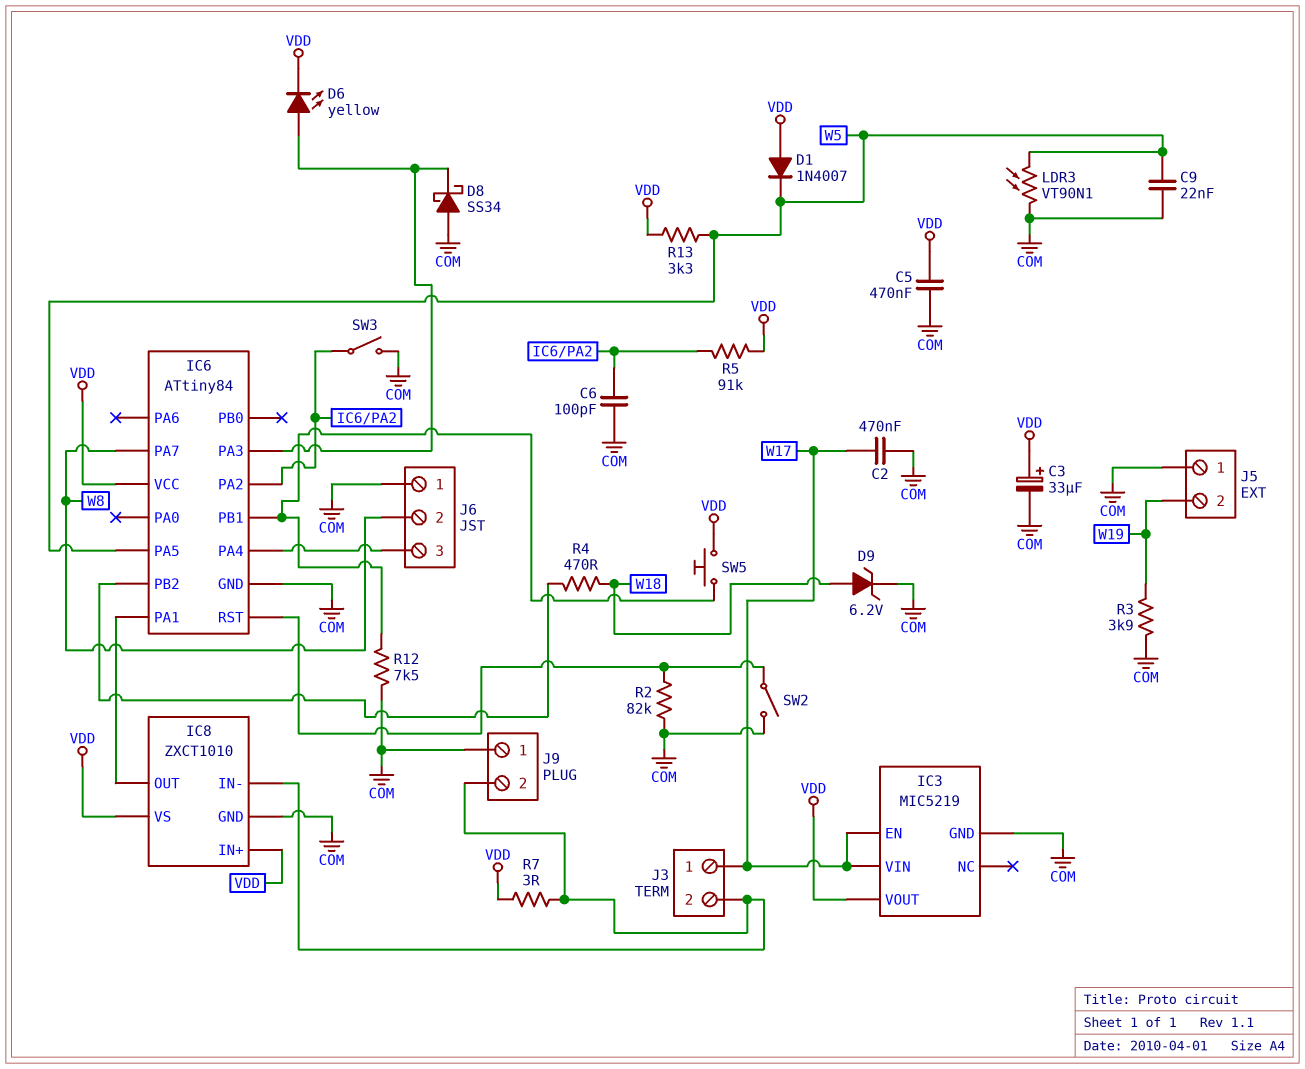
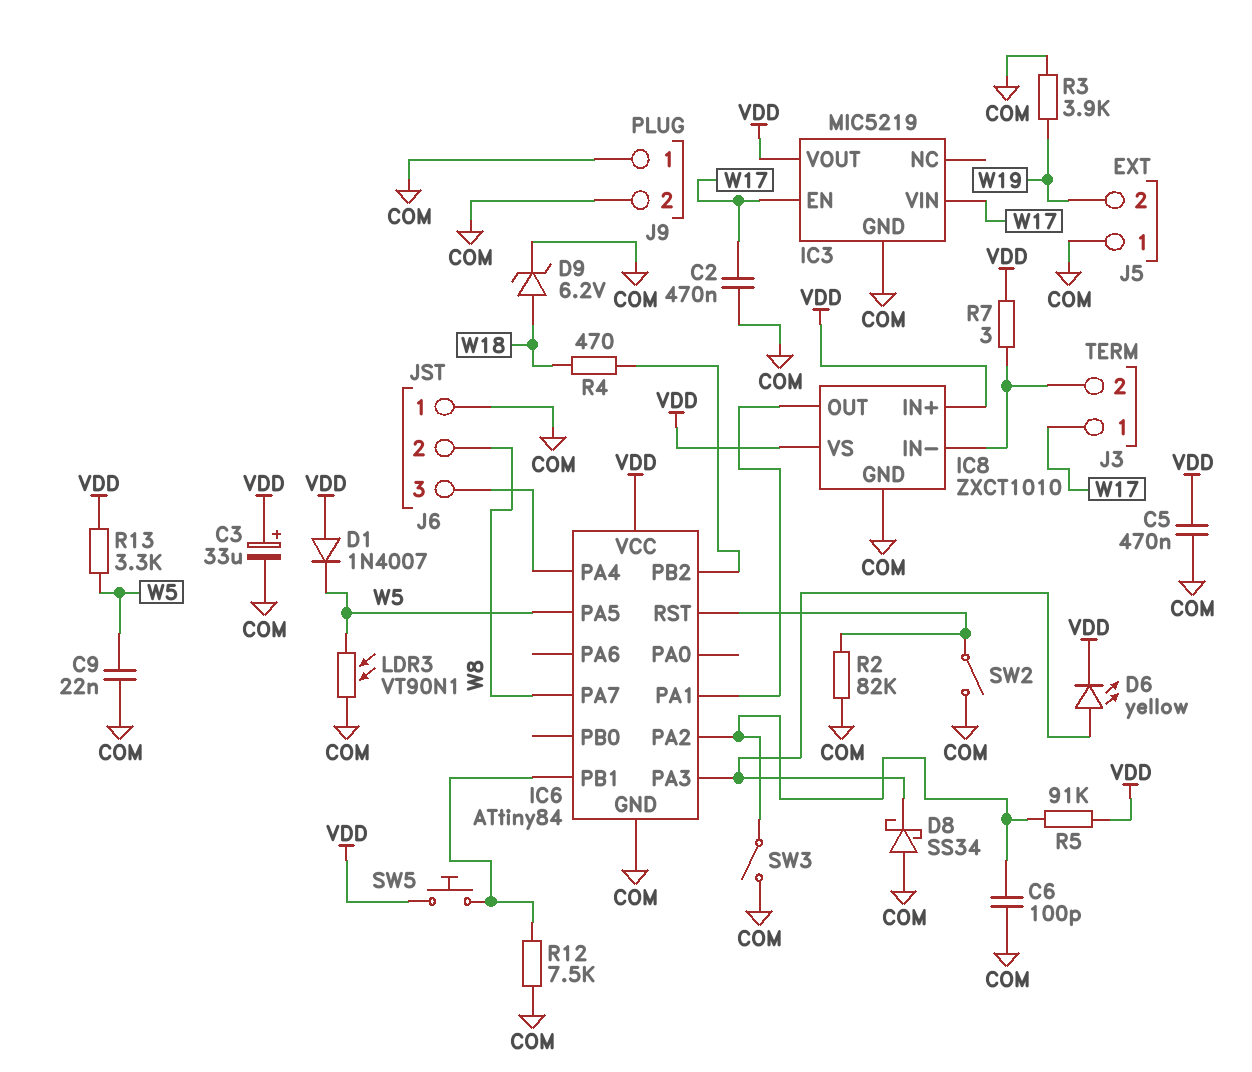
J9 pin 2: IC8/IN- -> COM

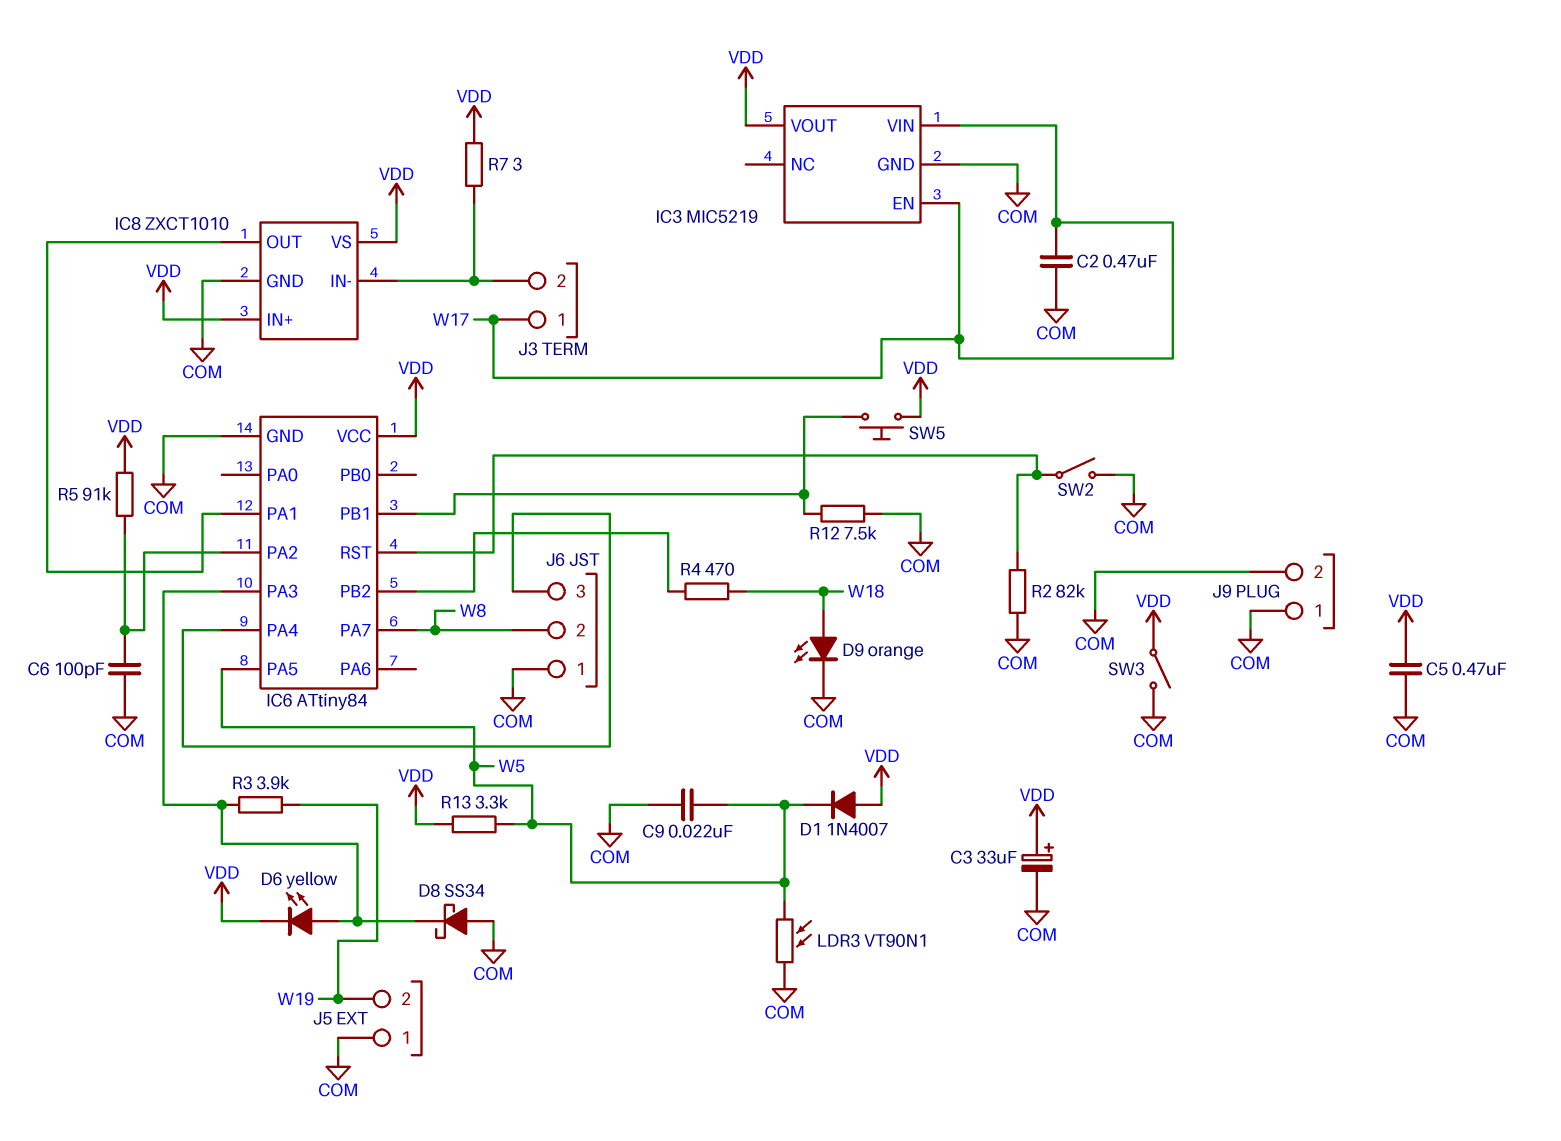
D9: zener 6.2V (A W18, K COM) -> LED orange (A W18, K COM)
R3: 3.9k (COM, W19) -> 3.9k (IC6/PA3, W19)
SW3: switch (COM, IC6/PA2) -> switch (COM, VDD)

